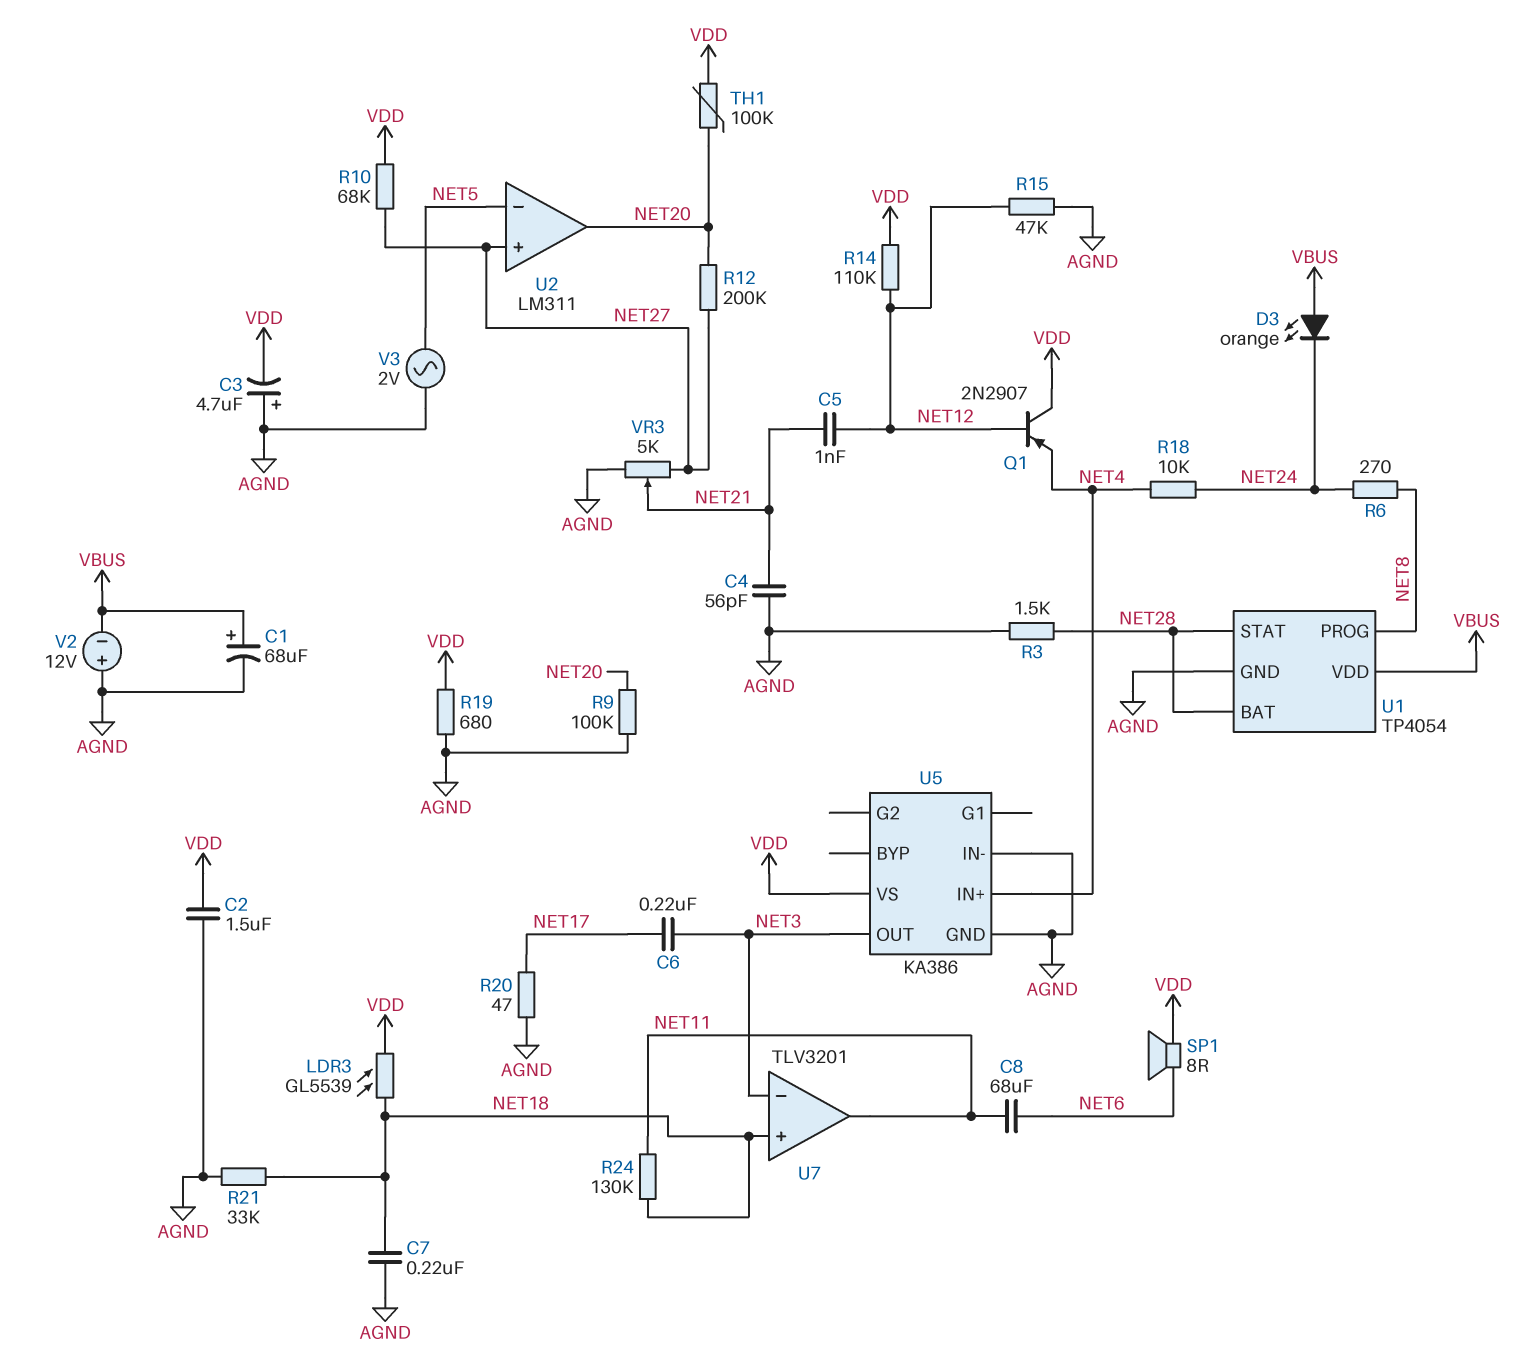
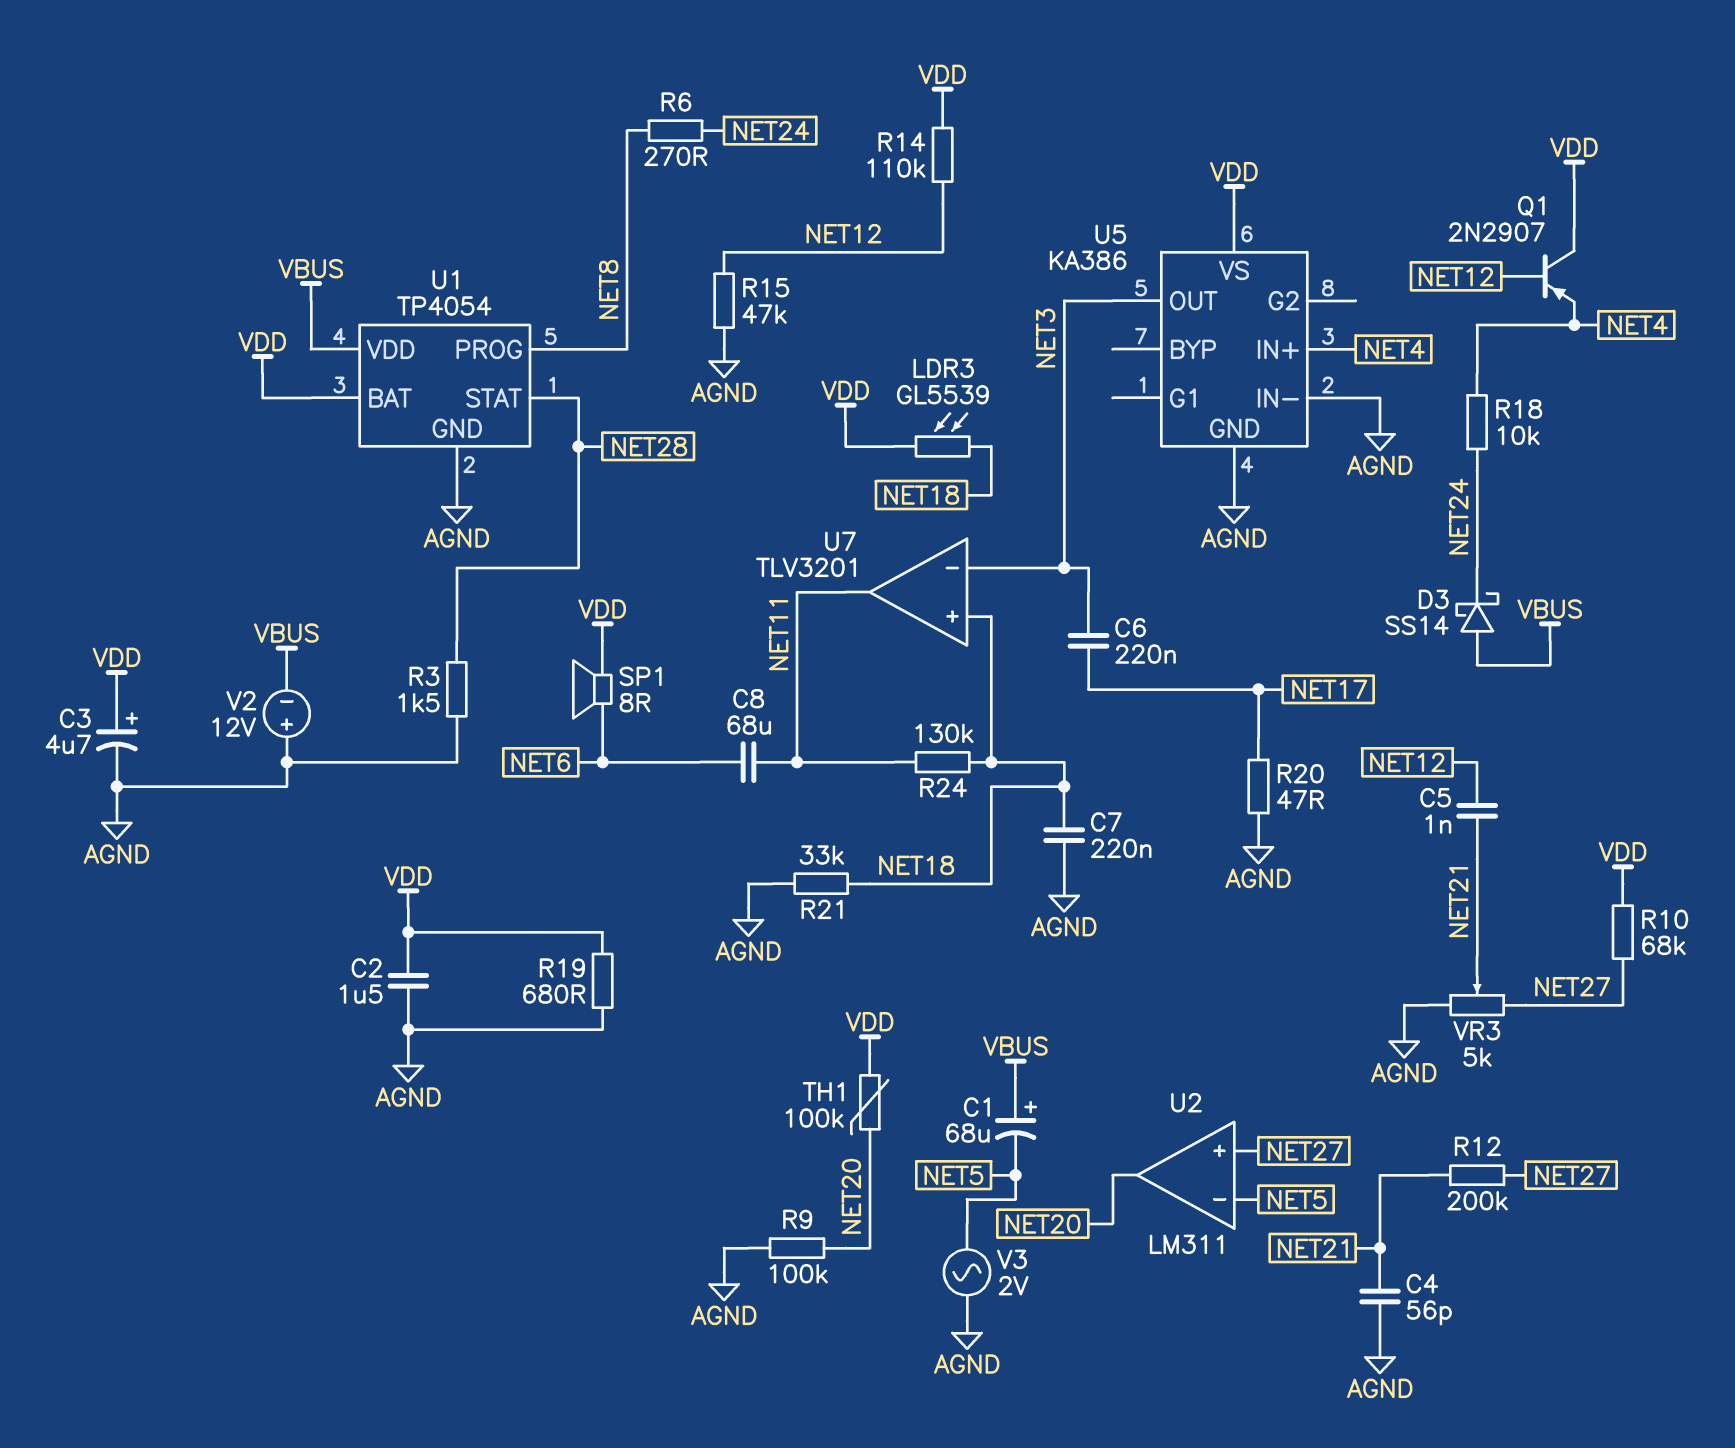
C1: 68uF (plus VBUS, minus AGND) -> 68uF (plus VBUS, minus NET5)
C3: 4.7uF (plus AGND, minus VDD) -> 4.7uF (plus VDD, minus AGND)
D3: LED orange (A VBUS, K NET24) -> schottky SS14 (A VBUS, K NET24)
R12: 200k (NET20, NET27) -> 200k (NET21, NET27)
U1 pin BAT: NET28 -> VDD

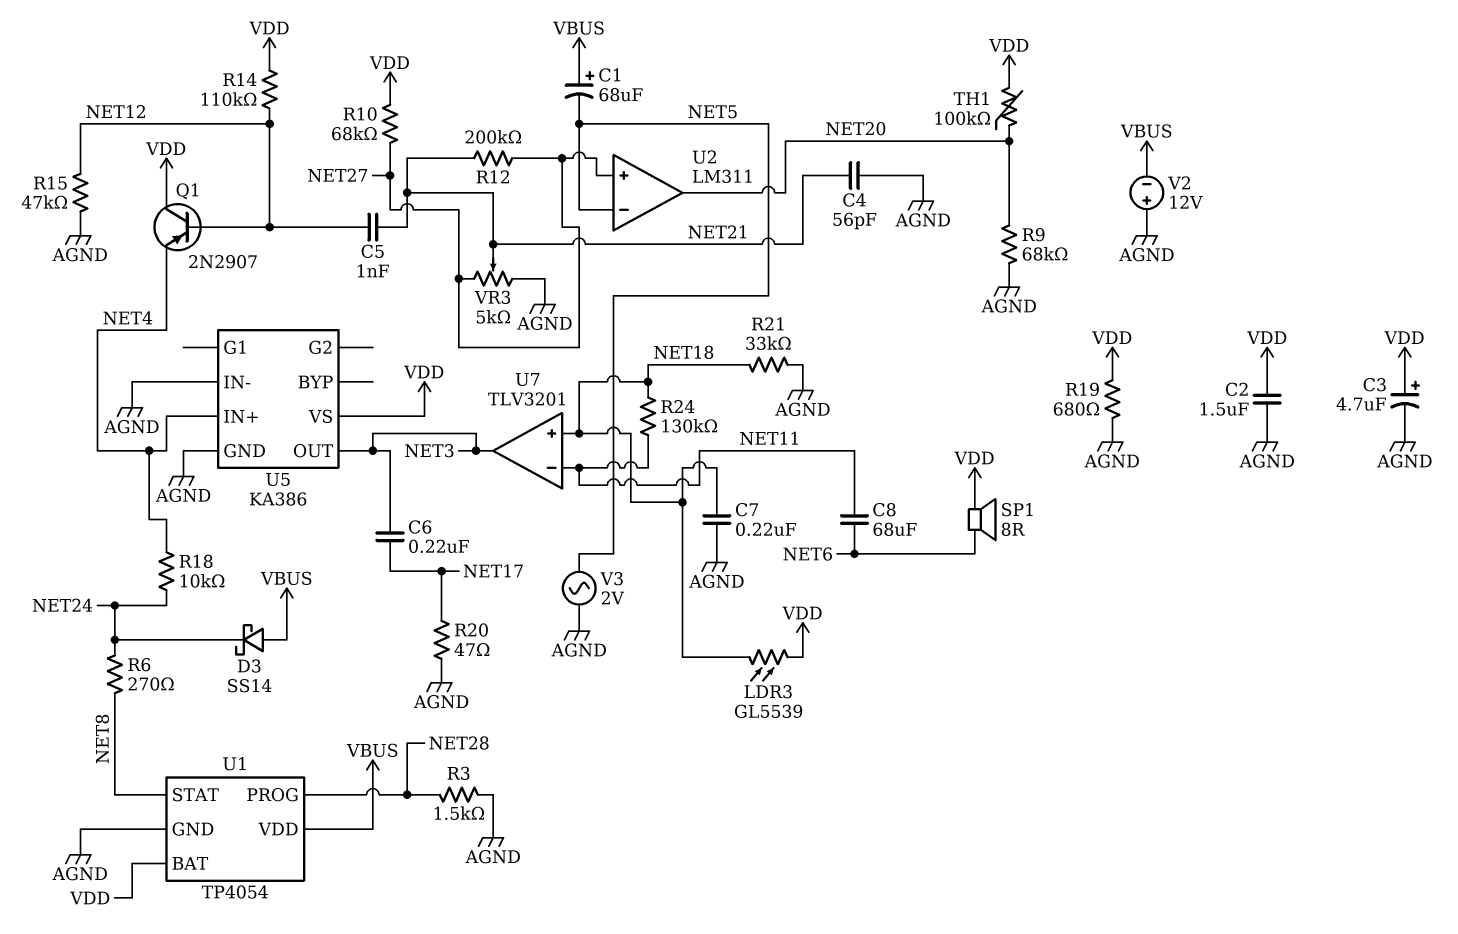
R9: 100k (AGND, NET20) -> 68k (AGND, NET20)
U1 pin PROG: NET8 -> NET28
U1 pin STAT: NET28 -> NET8
U7 pin in-: NET3 -> NET11
U7 pin out: NET11 -> NET3

